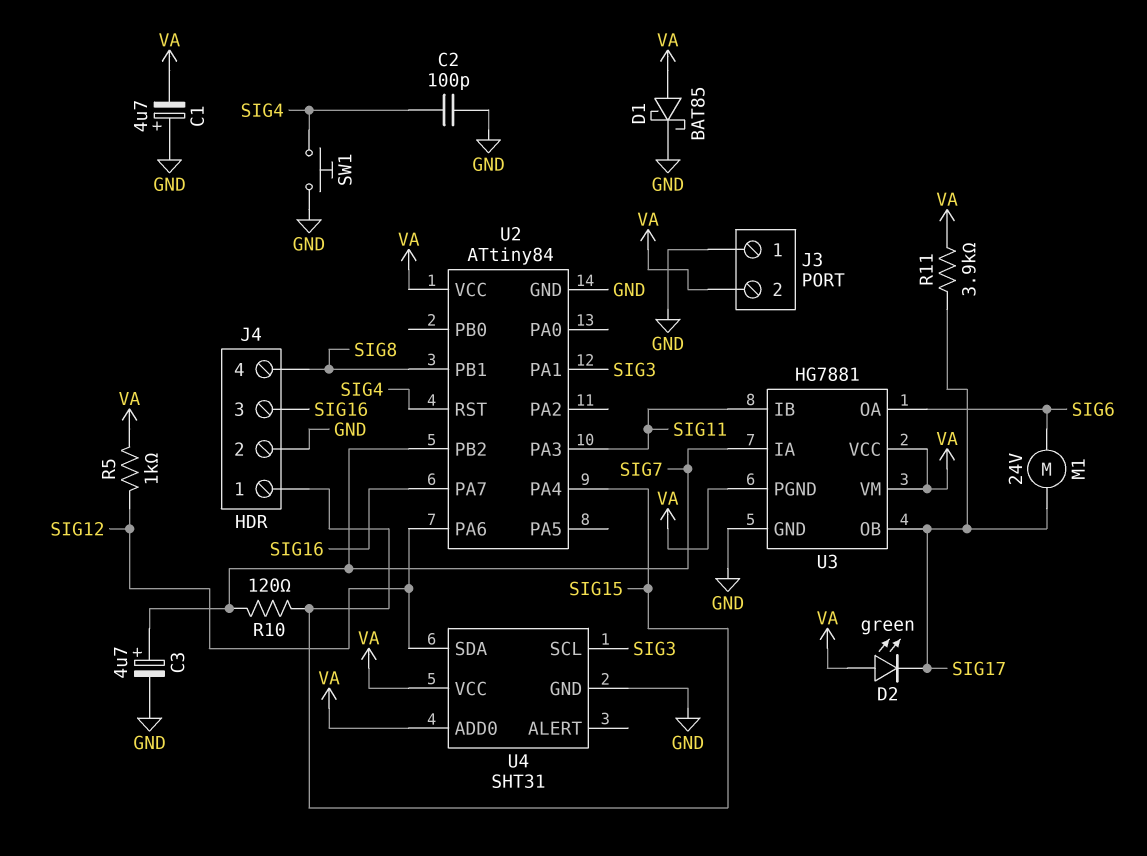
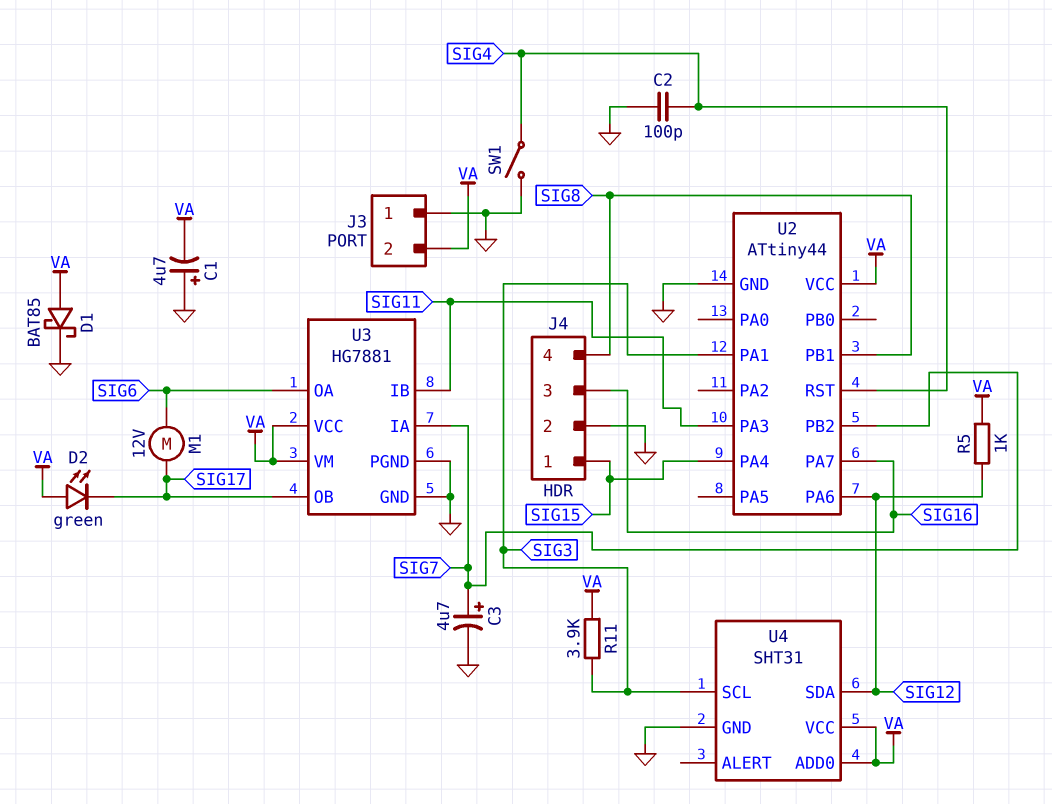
M1: motor 24V (SIG6, SIG17) -> motor 12V (SIG6, SIG17)
R10: 120 (SIG7, SIG15) -> none
R11: 3.9k (SIG17, VA) -> 3.9k (SIG3, VA)
SW1: button (GND, SIG4) -> switch (GND, SIG4)
U2: ATtiny84 -> ATtiny44
U3 pin PGND: VA -> GND

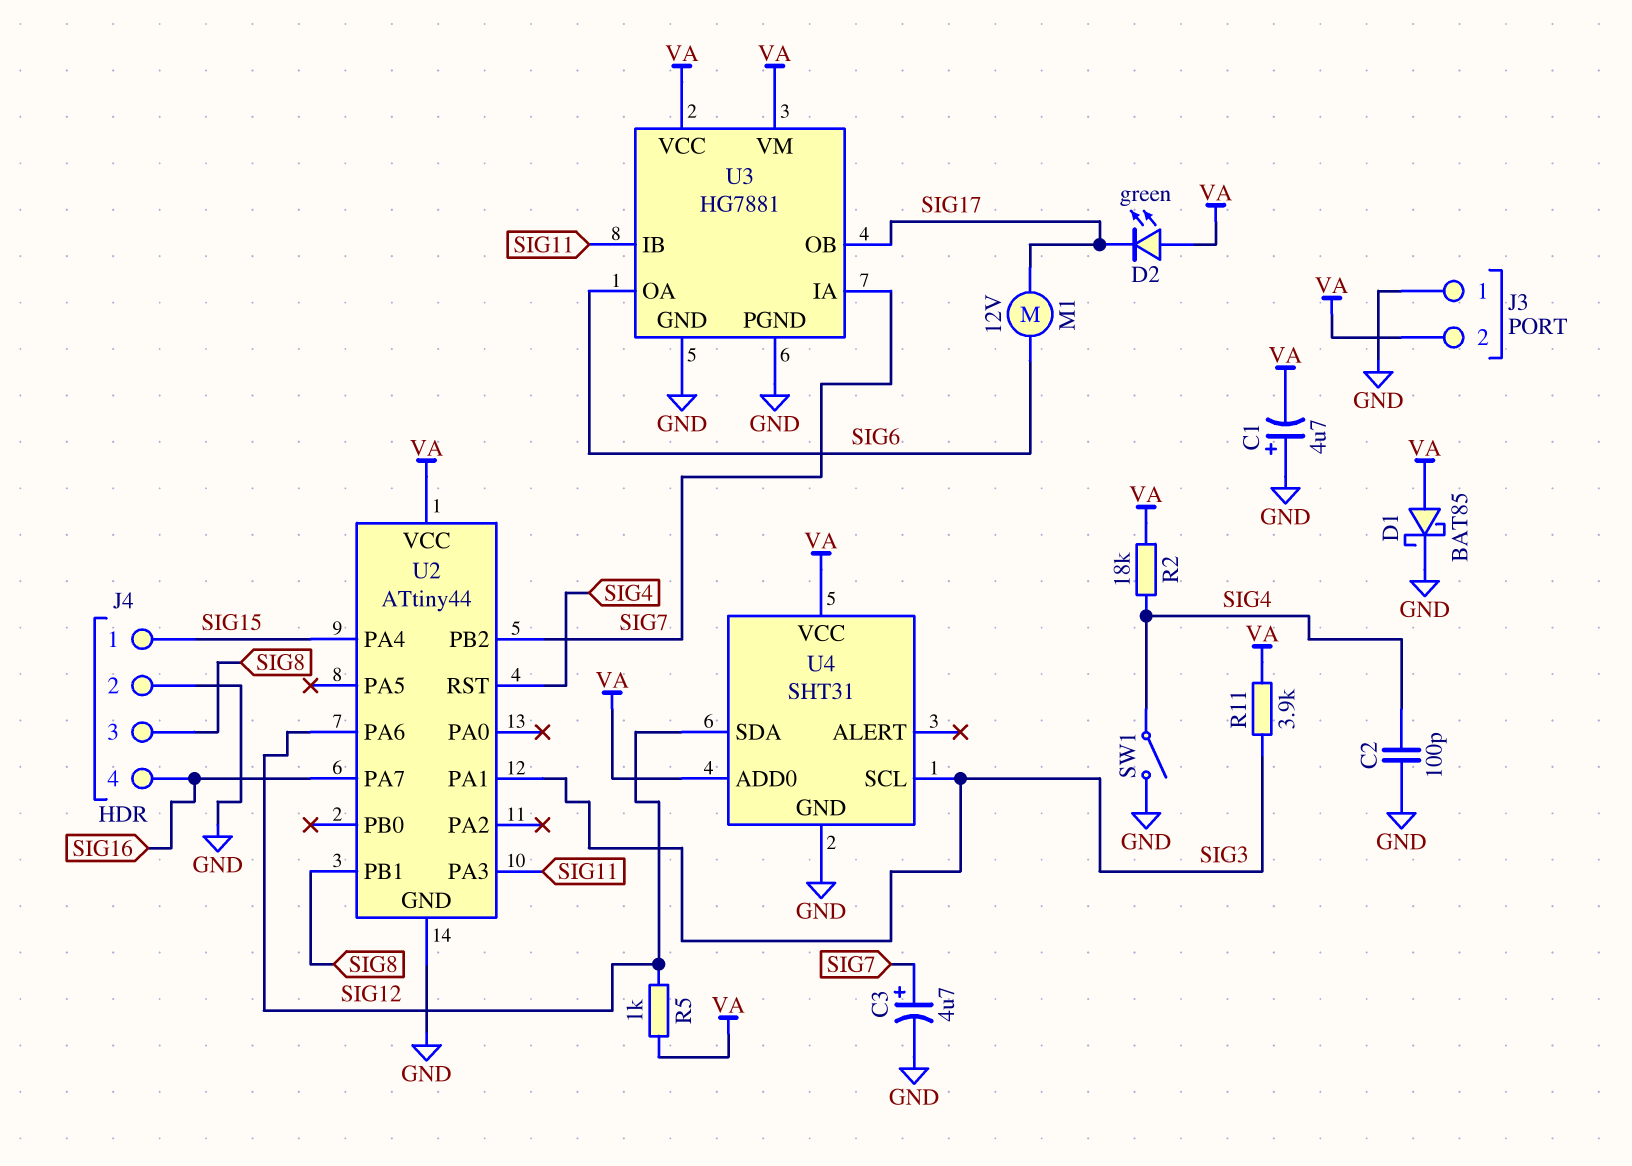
J4 pin 3: SIG16 -> SIG8
J4 pin 4: SIG8 -> SIG16
R2: none -> 18k (SIG4, VA)

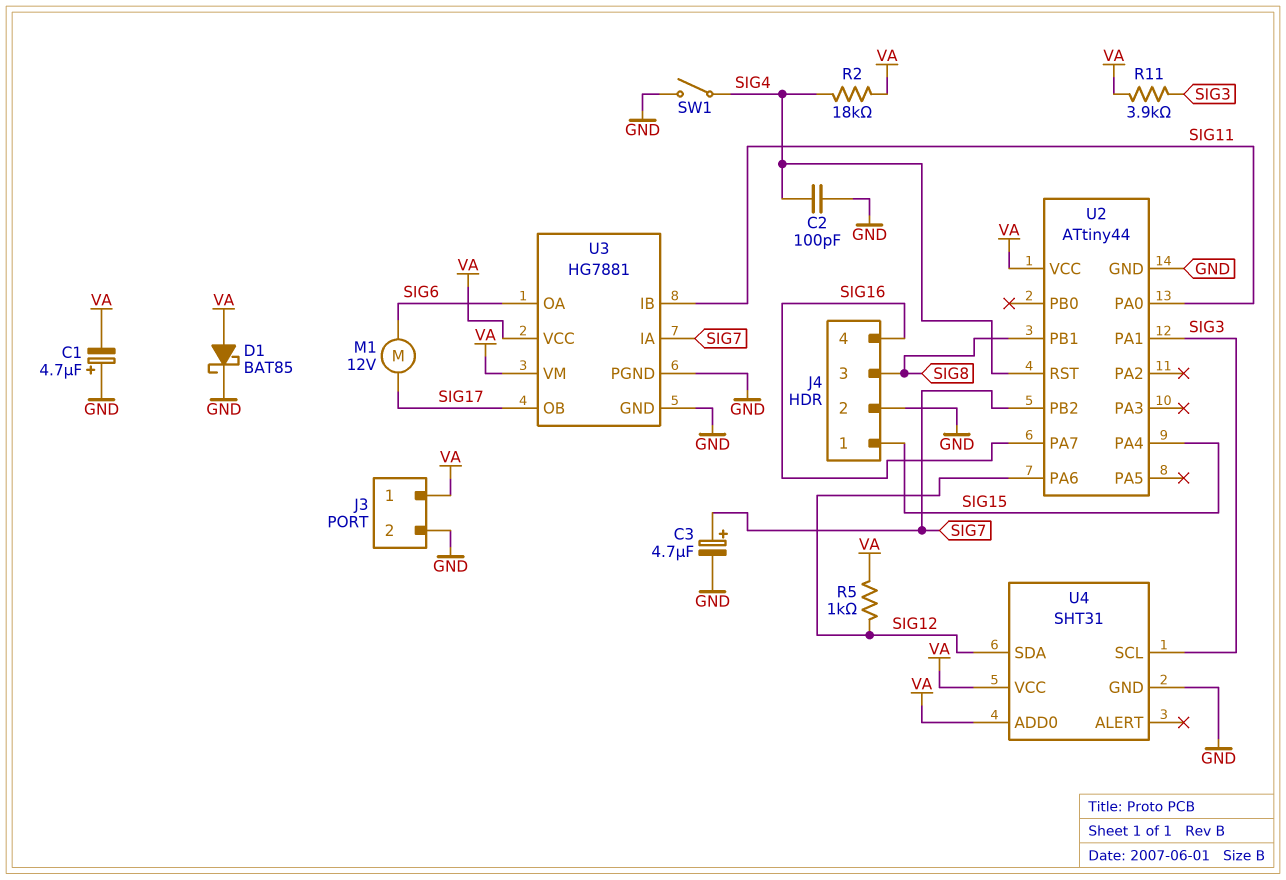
D2: LED green (A VA, K SIG17) -> none
J3 pin 1: GND -> VA
J3 pin 2: VA -> GND
U2 pin PA0: none -> SIG11
U2 pin PA3: SIG11 -> none

